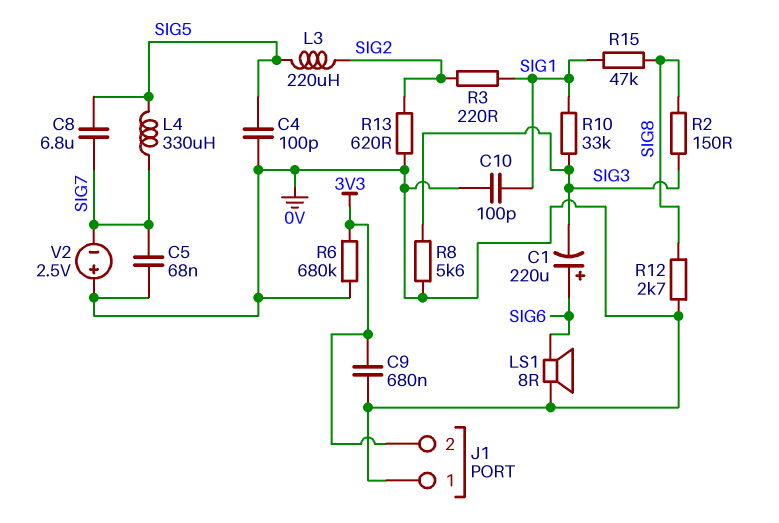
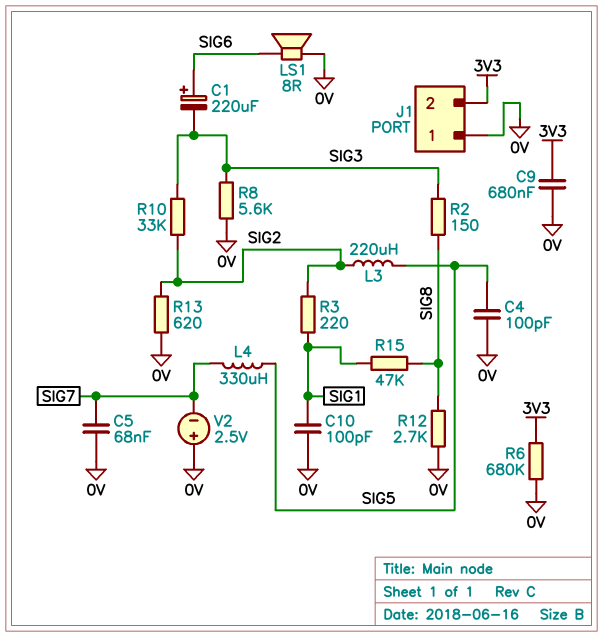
C8: 6.8uF (SIG5, SIG7) -> none
R10: 33k (SIG1, SIG3) -> 33k (SIG2, SIG3)

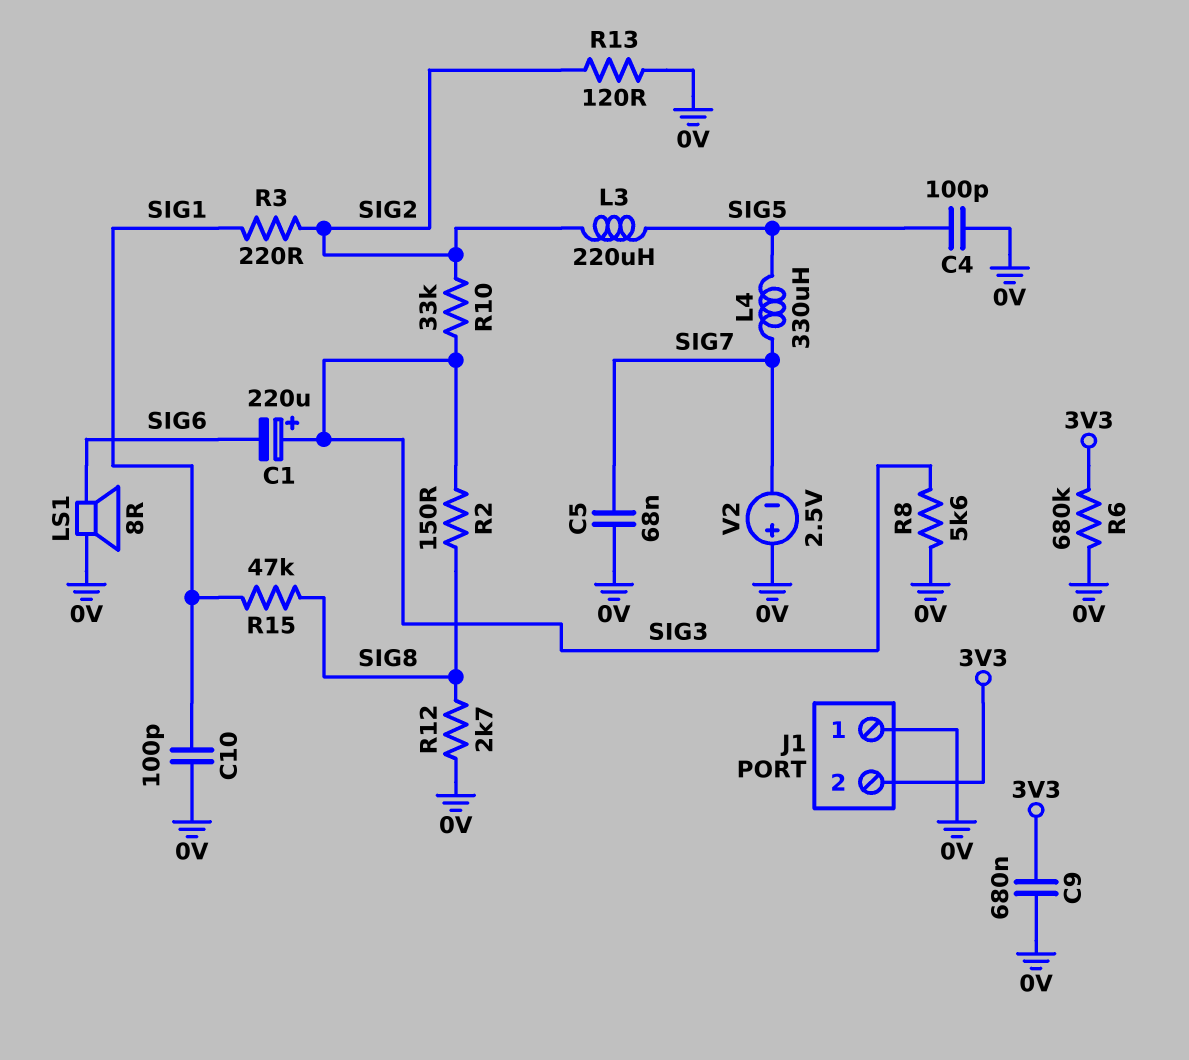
C1: 220uF (plus SIG6, minus SIG3) -> 220uF (plus SIG3, minus SIG6)
R13: 620 (0V, SIG2) -> 120 (0V, SIG2)

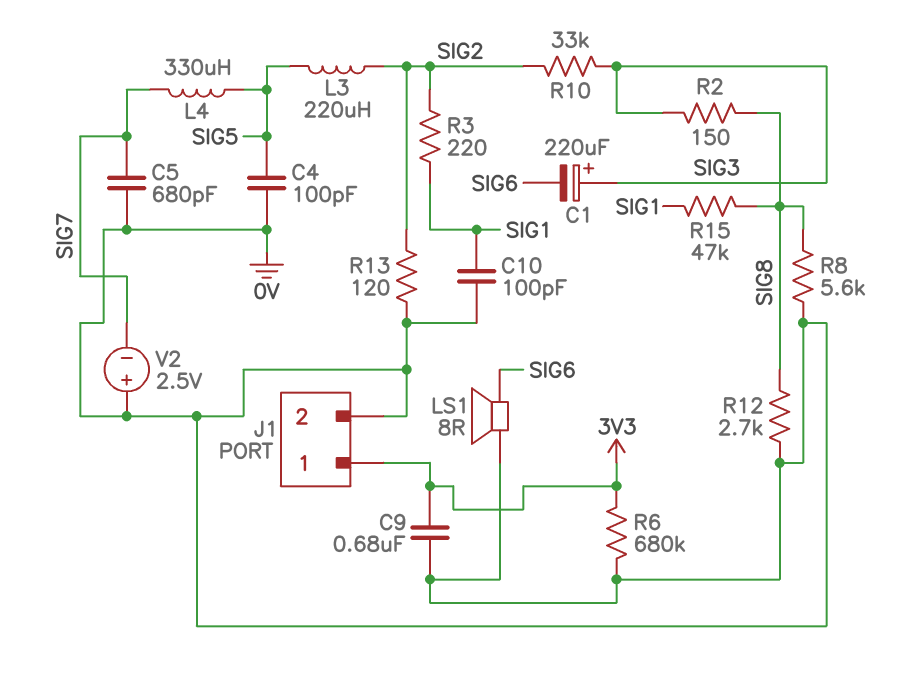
C5: 68nF (0V, SIG7) -> 680pF (0V, SIG7)
J1 pin 1: 0V -> 3V3
J1 pin 2: 3V3 -> 0V
R8: 5.6k (0V, SIG3) -> 5.6k (0V, SIG8)

